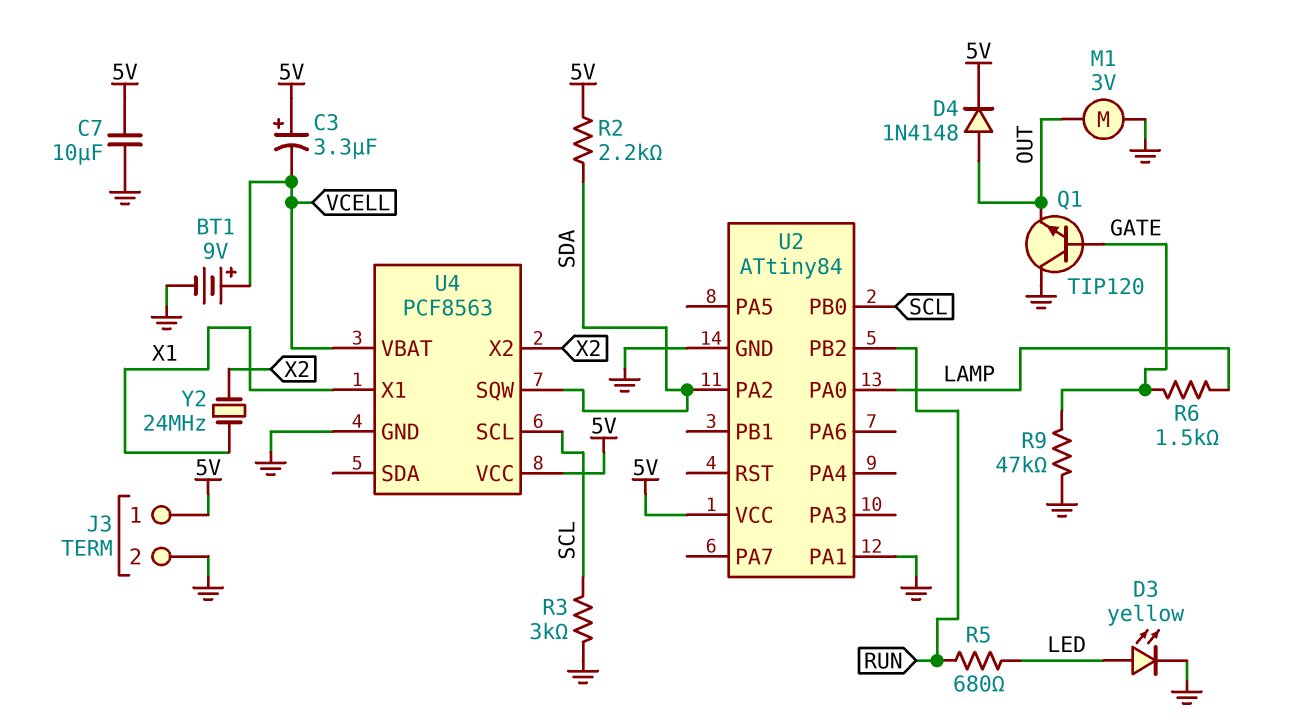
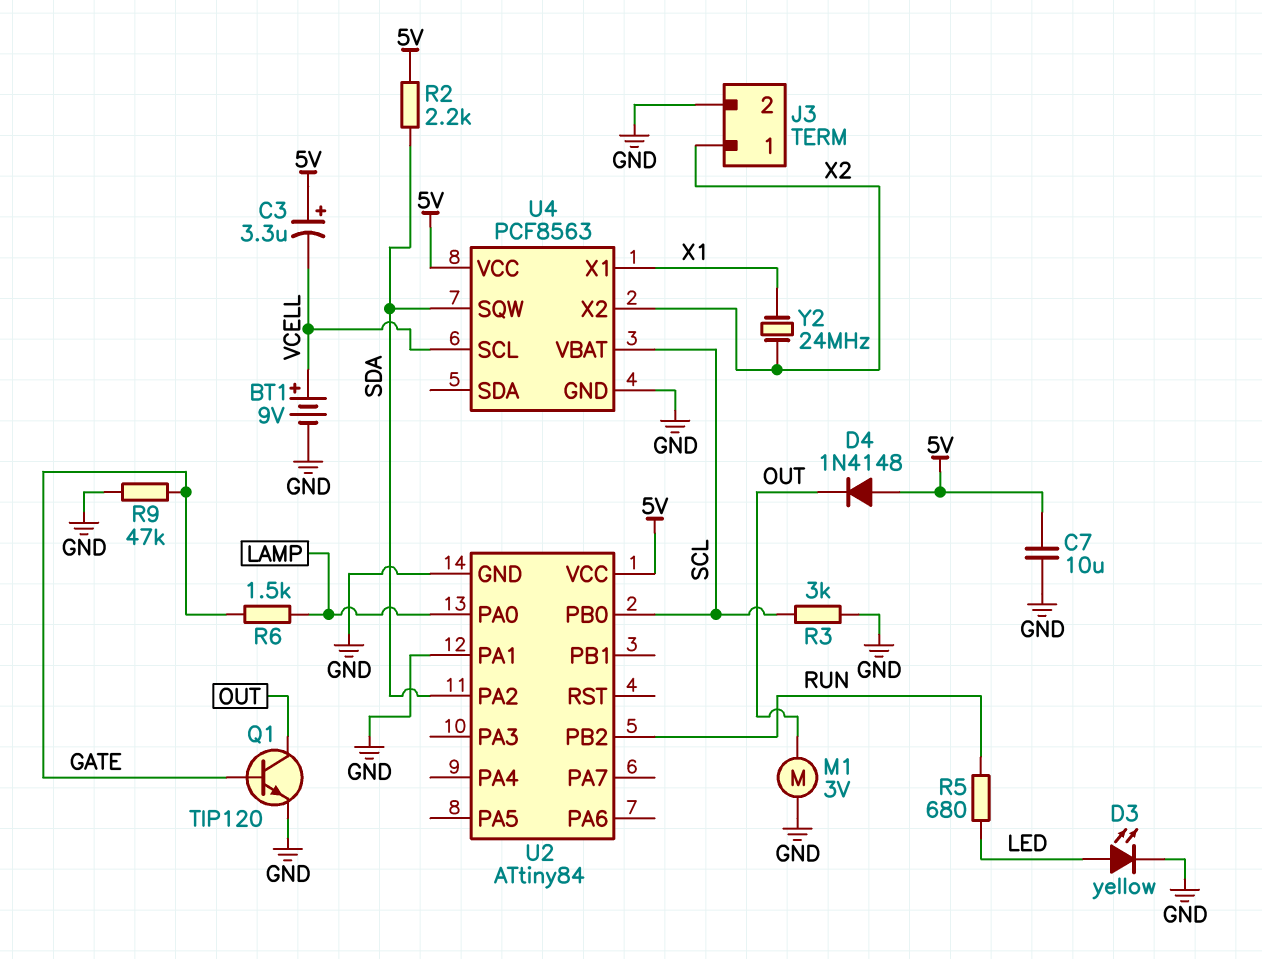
D4: diode 1N4148 (A OUT, K 5V) -> diode 1N4148 (A 5V, K OUT)
J3 pin 1: 5V -> X2
Q1: NPN TIP120 (B GATE, C GND, E OUT) -> NPN TIP120 (B GATE, C OUT, E GND)
U4 pin SCL: SCL -> VCELL
U4 pin VBAT: VCELL -> SCL

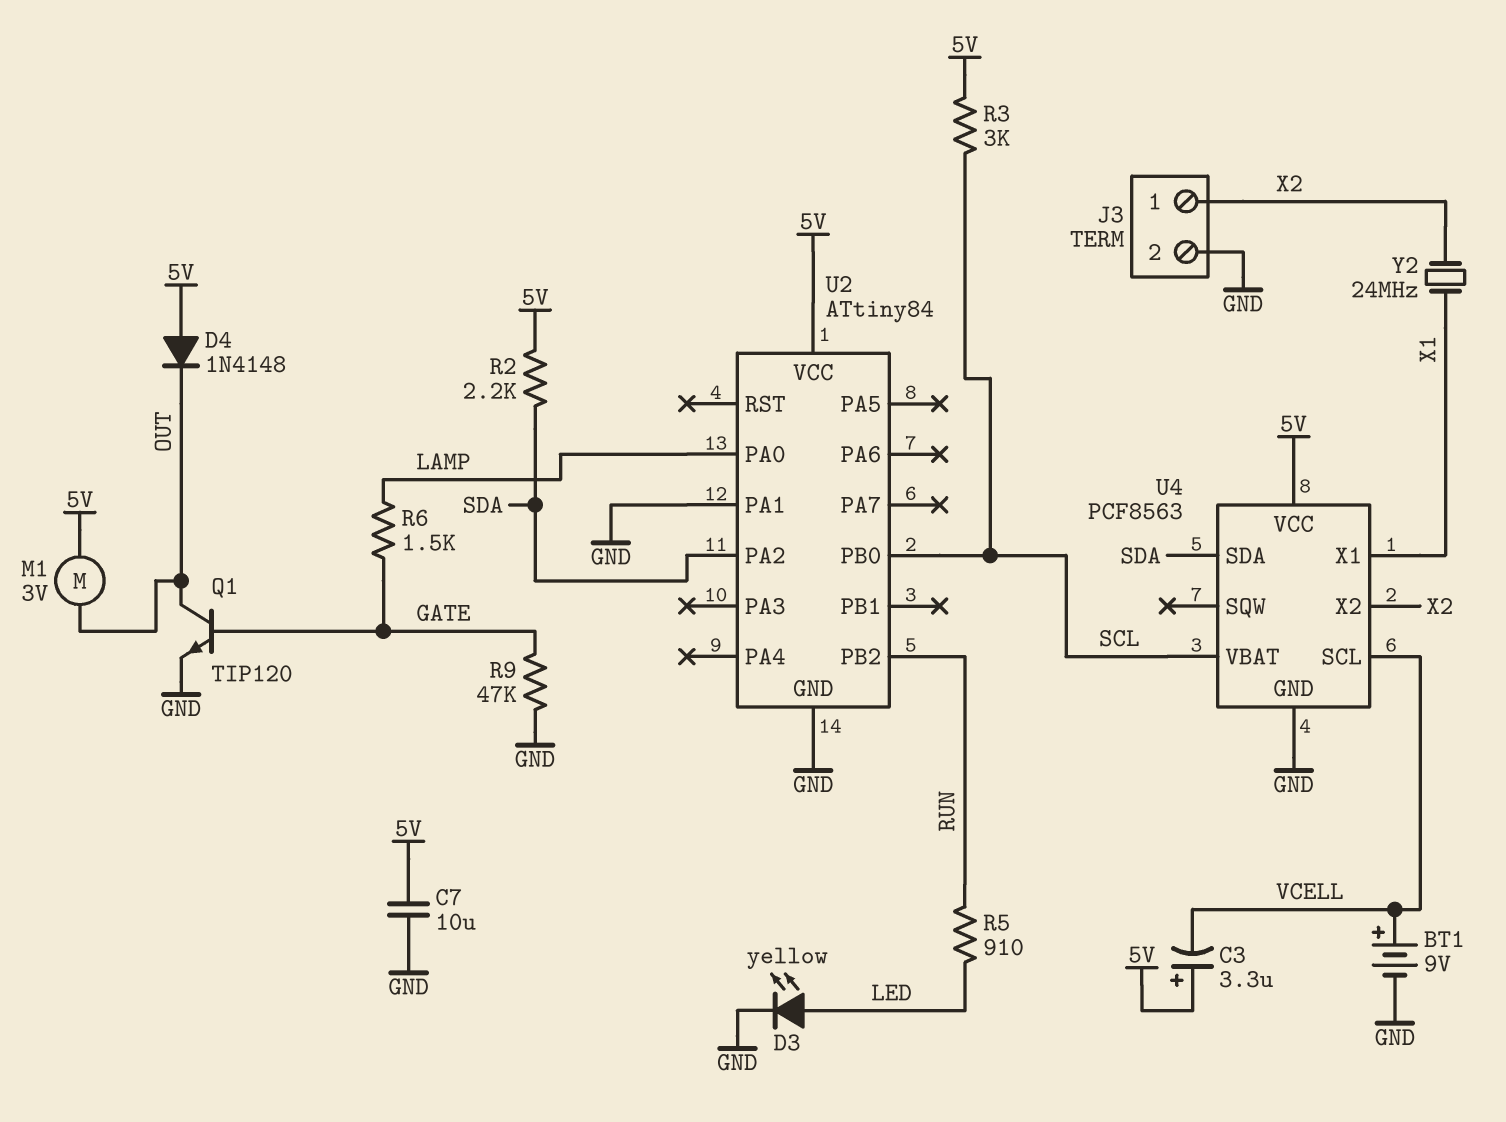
M1: motor 3V (GND, OUT) -> motor 3V (5V, OUT)
R3: 3k (GND, SCL) -> 3k (5V, SCL)
R5: 680 (LED, RUN) -> 910 (LED, RUN)
U4 pin SDA: none -> SDA
U4 pin SQW: SDA -> none

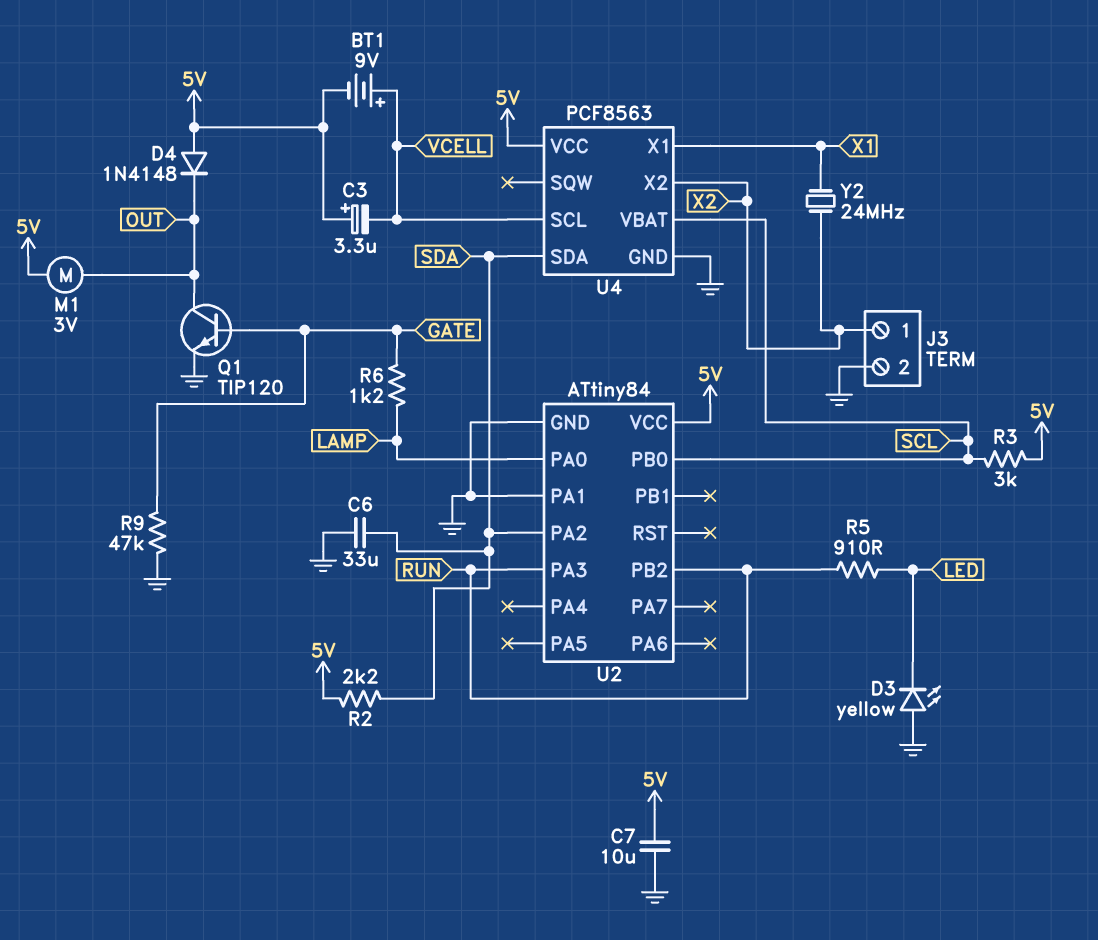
BT1: 9V (plus VCELL, minus GND) -> 9V (plus VCELL, minus 5V)
C6: none -> 33uF (GND, SDA)
D3: LED yellow (A LED, K GND) -> LED yellow (A GND, K LED)
R6: 1.5k (GATE, LAMP) -> 1.2k (GATE, LAMP)
U2 pin PA3: none -> RUN

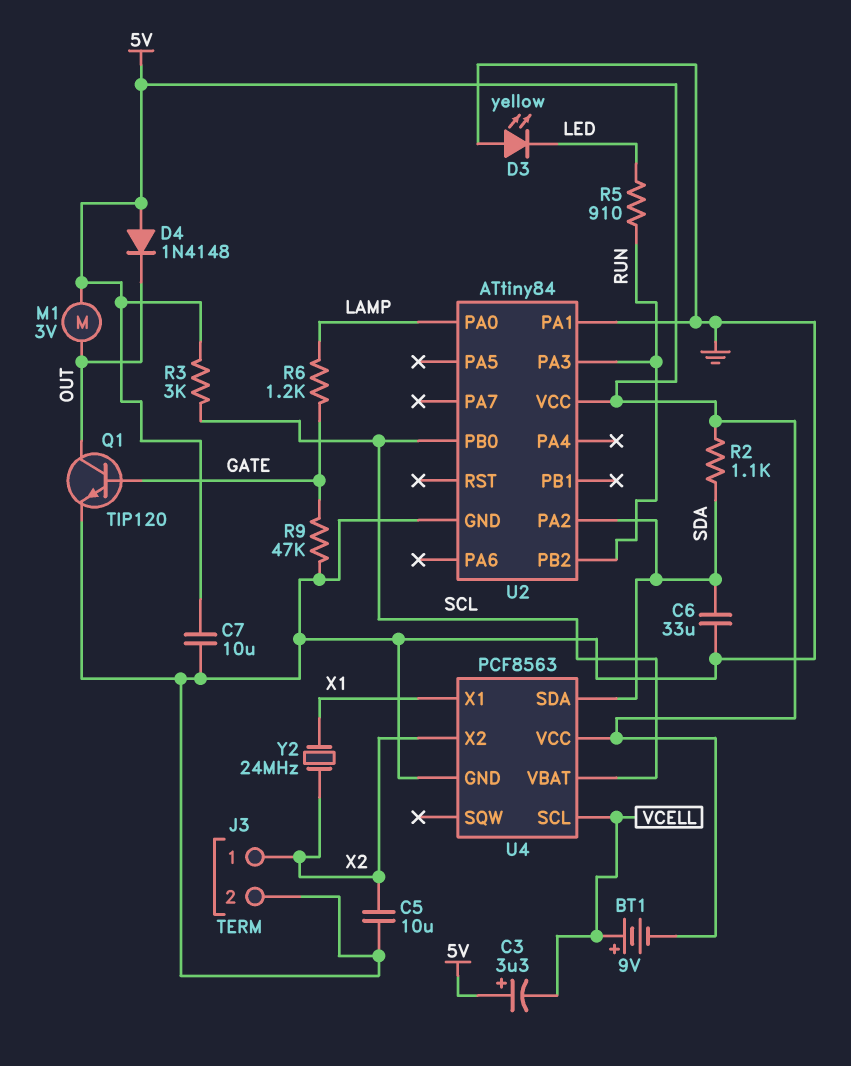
C5: none -> 10uF (GND, X2)
R2: 2.2k (5V, SDA) -> 1.1k (5V, SDA)

